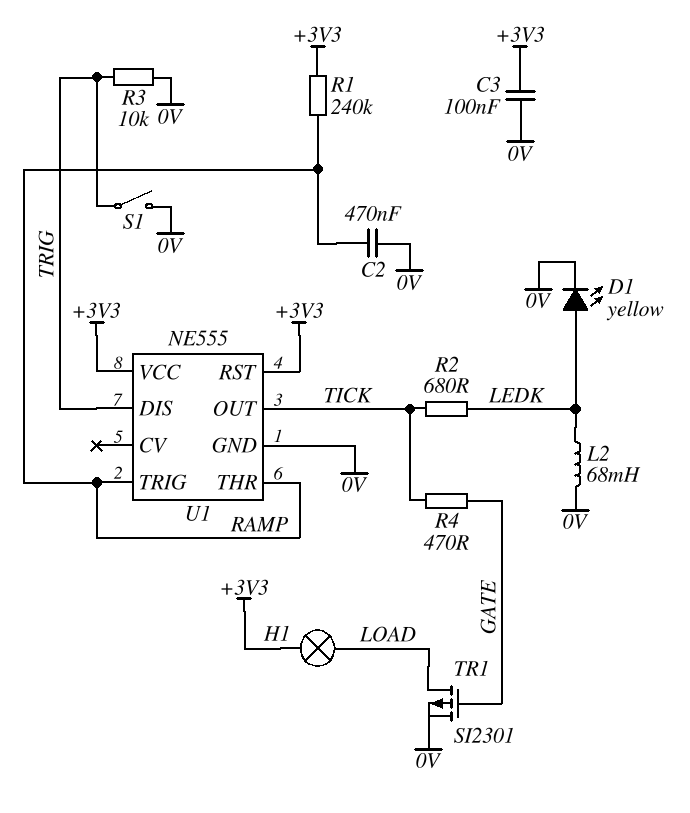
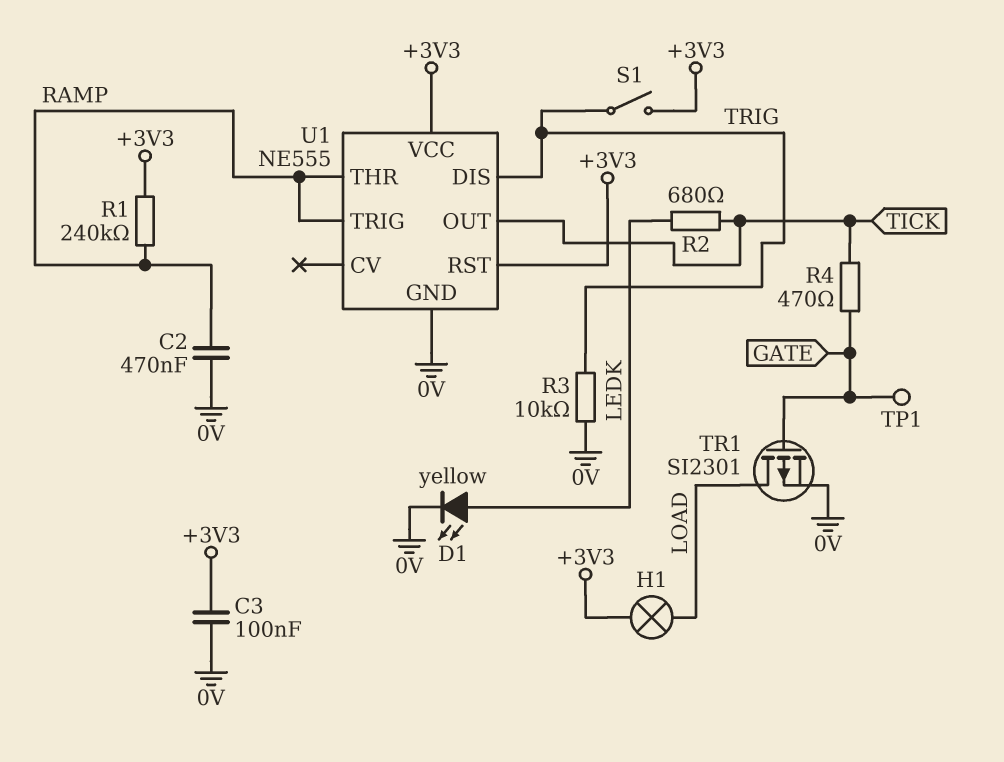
L2: 68mH (0V, LEDK) -> none
S1: switch (0V, TRIG) -> switch (+3V3, TRIG)
TP1: none -> test point (GATE)

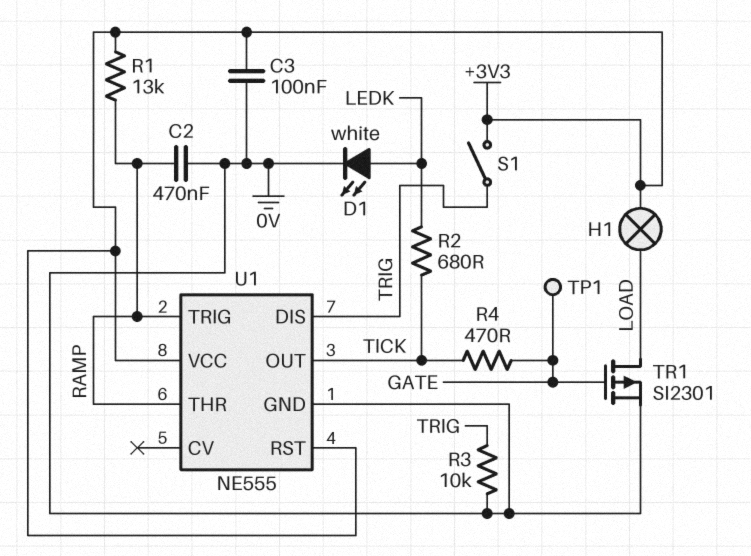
D1: LED yellow (A LEDK, K 0V) -> LED white (A LEDK, K 0V)
R1: 240k (+3V3, RAMP) -> 13k (+3V3, RAMP)

